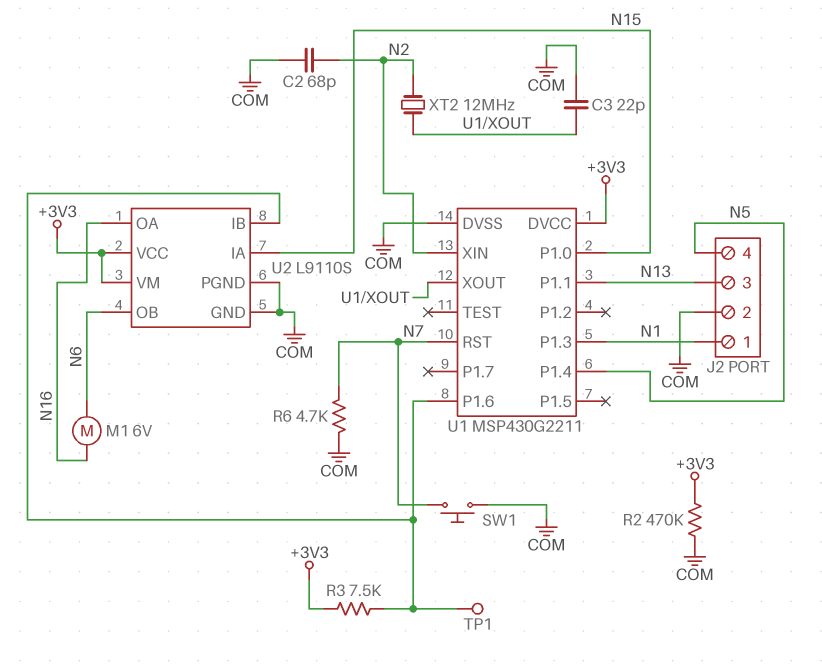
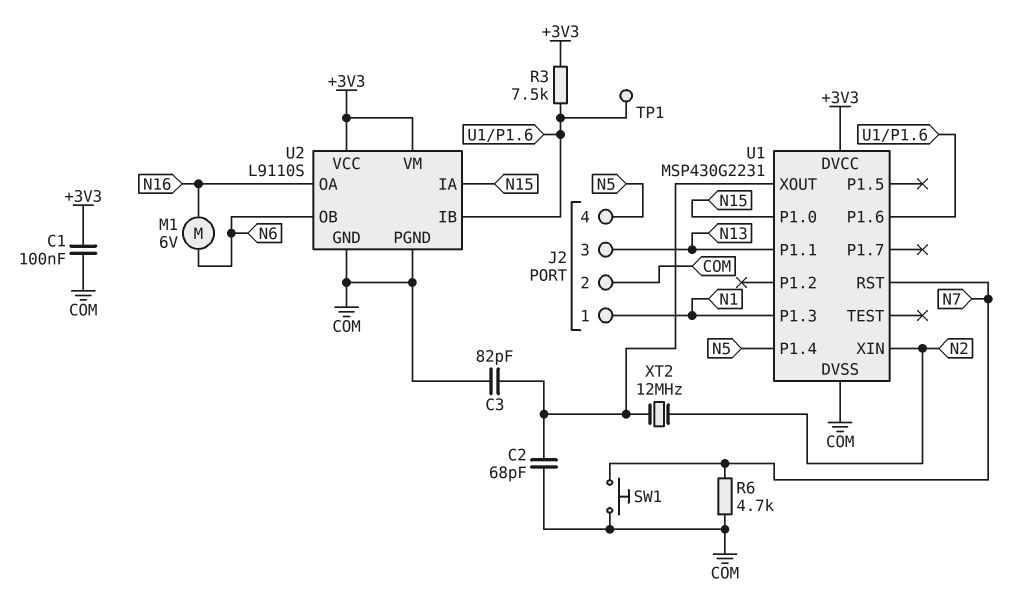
C1: none -> 100nF (+3V3, COM)
C2: 68pF (COM, N2) -> 68pF (COM, U1/XOUT)
C3: 22pF (COM, U1/XOUT) -> 82pF (COM, U1/XOUT)
R2: 470k (+3V3, COM) -> none
U1: MSP430G2211 -> MSP430G2231

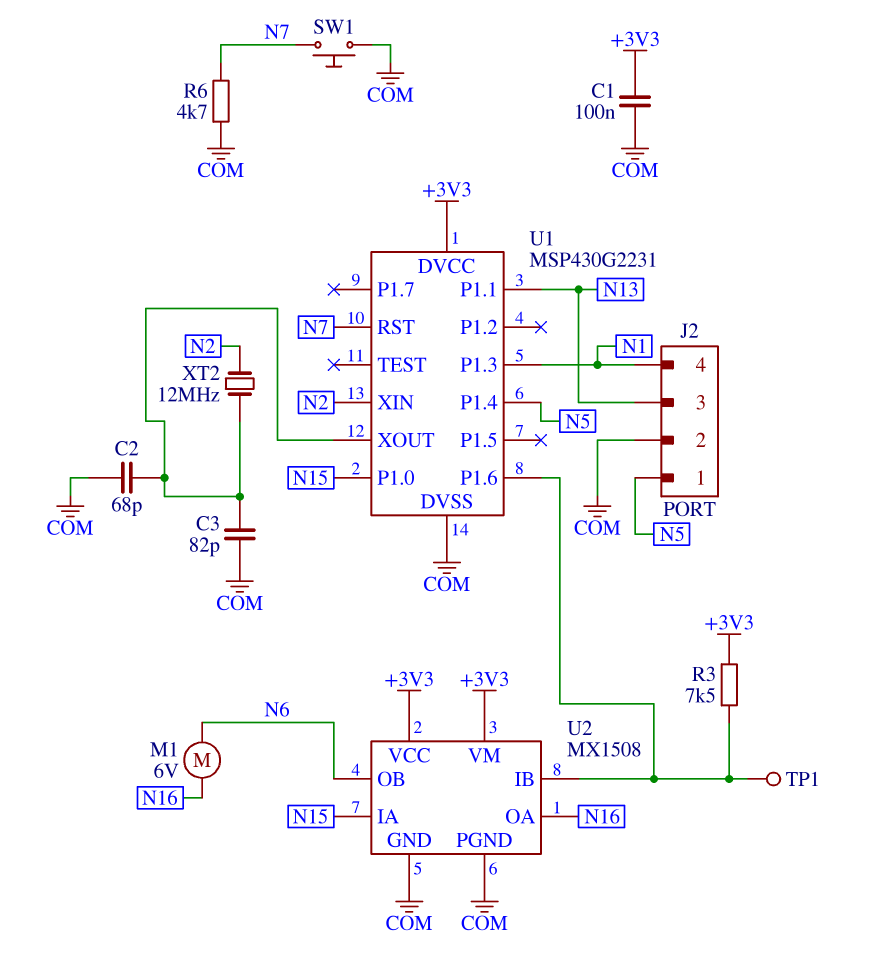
J2 pin 1: N1 -> N5
J2 pin 4: N5 -> N1
U2: L9110S -> MX1508

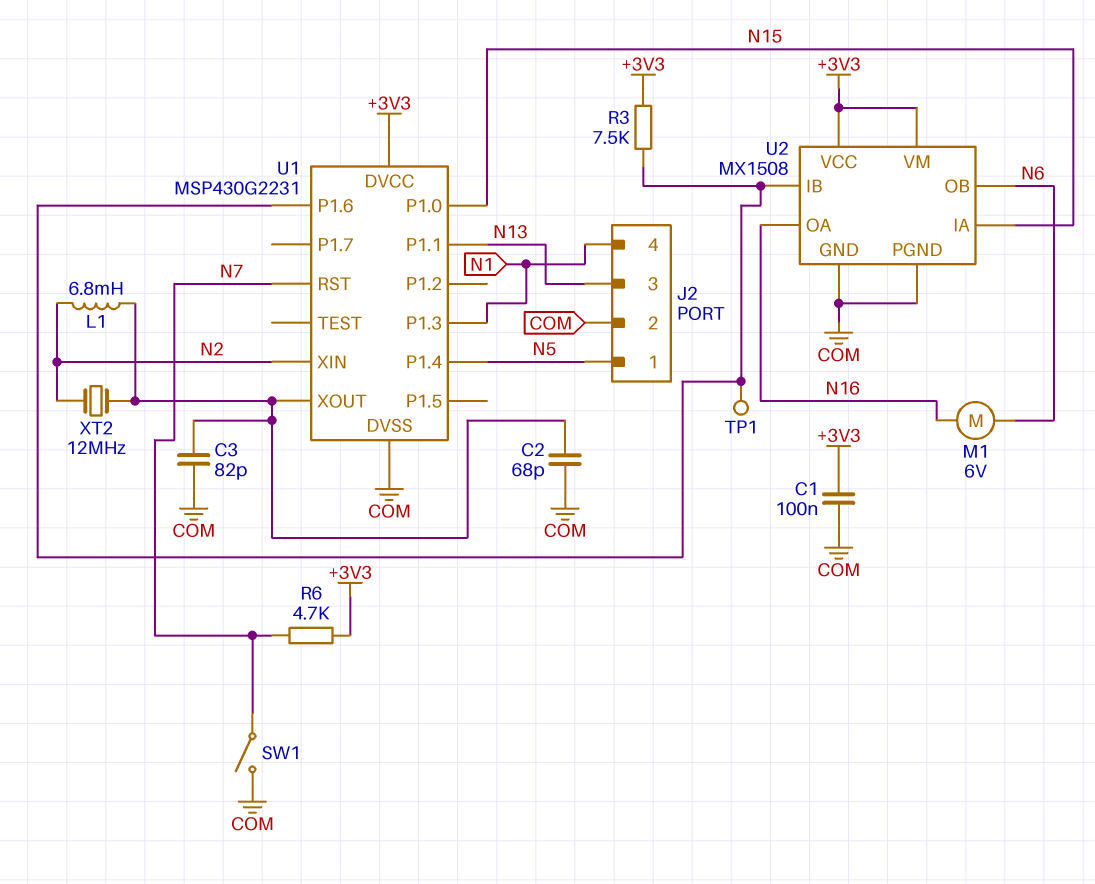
L1: none -> 6.8mH (N2, U1/XOUT)
R6: 4.7k (COM, N7) -> 4.7k (+3V3, N7)
SW1: button (COM, N7) -> switch (COM, N7)

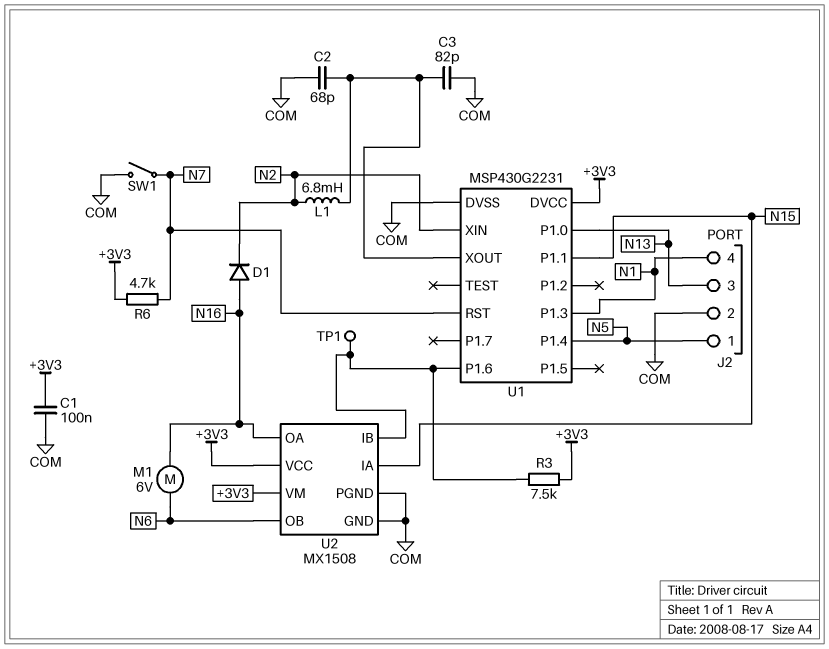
D1: none -> diode (A N16, K N2)
U1 pin P1.0: N15 -> N13
U1 pin P1.1: N13 -> N15
XT2: 12MHz (N2, U1/XOUT) -> none

